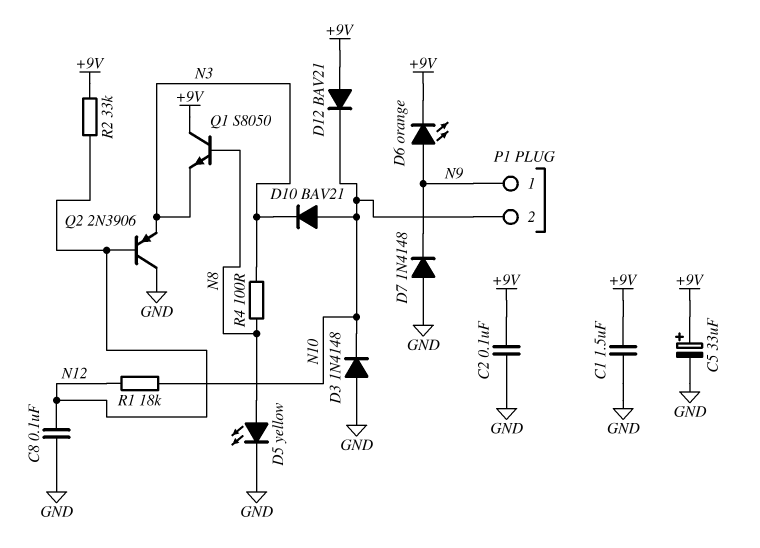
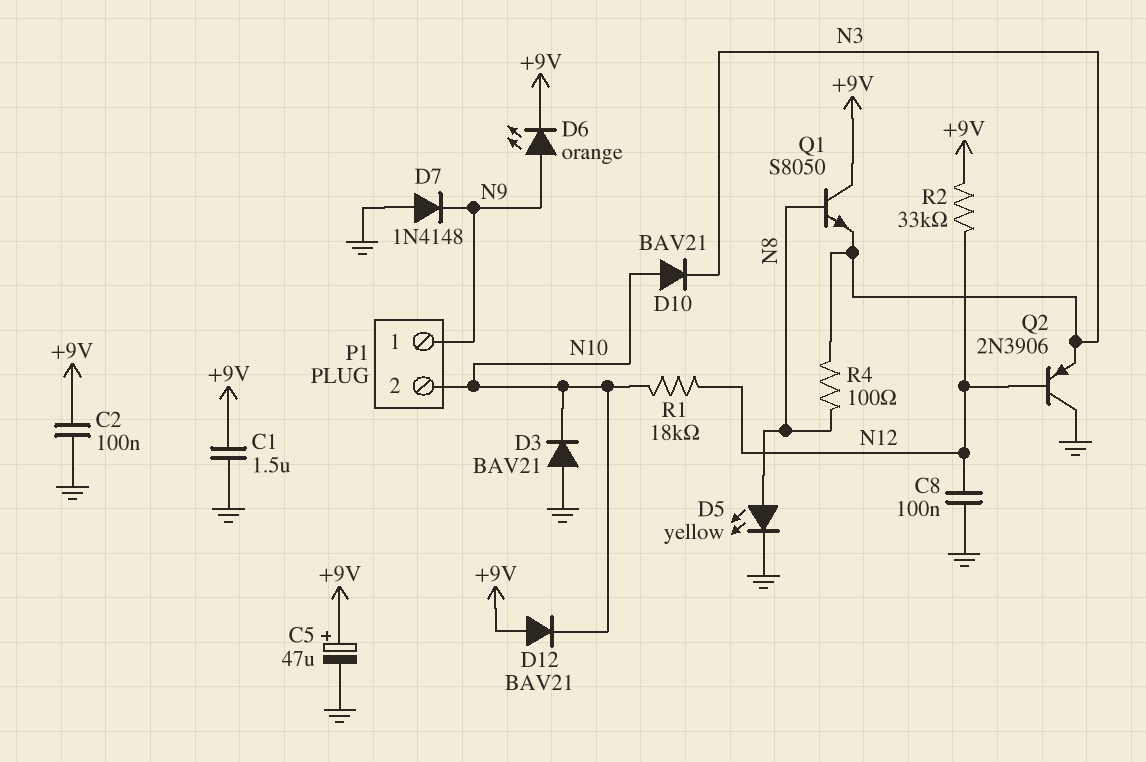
C5: 33uF (plus +9V, minus GND) -> 47uF (plus +9V, minus GND)
D3: diode 1N4148 (A GND, K N10) -> diode BAV21 (A GND, K N10)

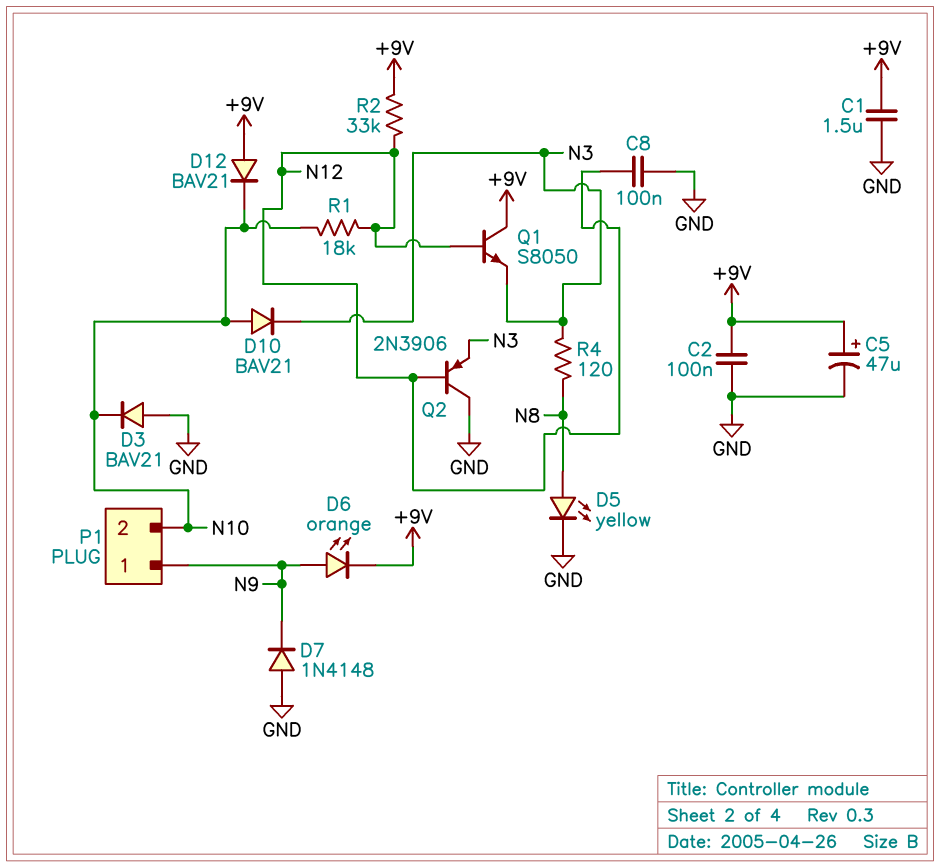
Q1: NPN S8050 (B N8, C +9V, E N3) -> NPN S8050 (B N12, C +9V, E N3)
R4: 100 (N3, N8) -> 120 (N3, N8)

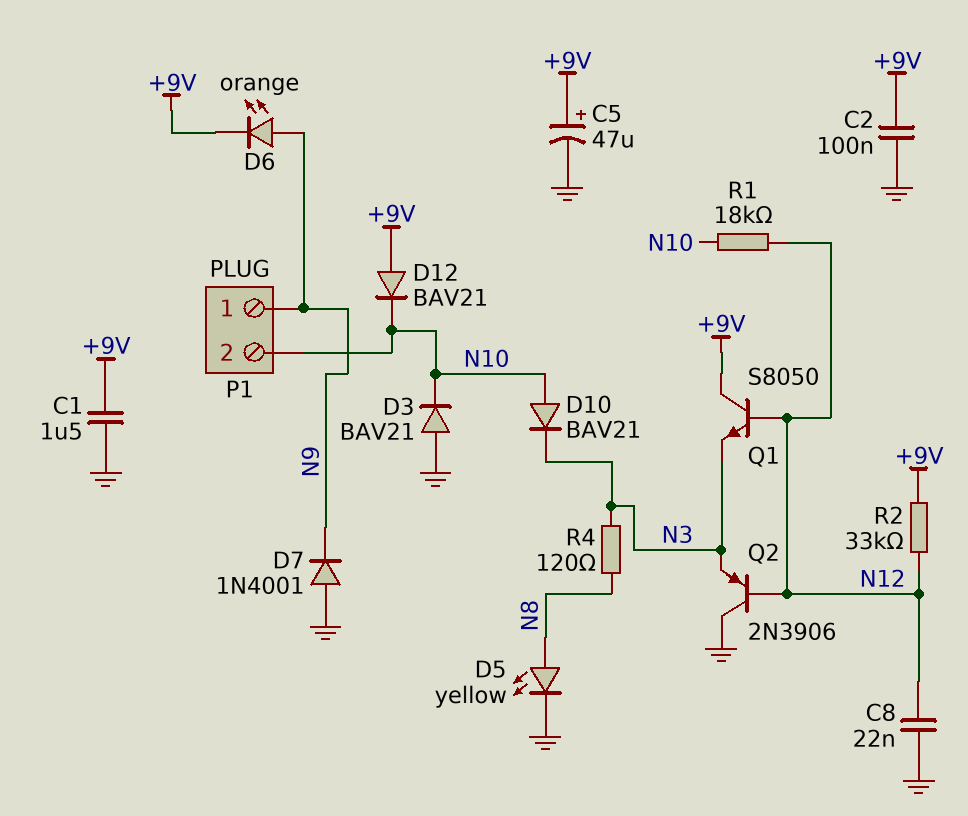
C8: 100nF (GND, N12) -> 22nF (GND, N12)
D7: diode 1N4148 (A GND, K N9) -> diode 1N4001 (A GND, K N9)

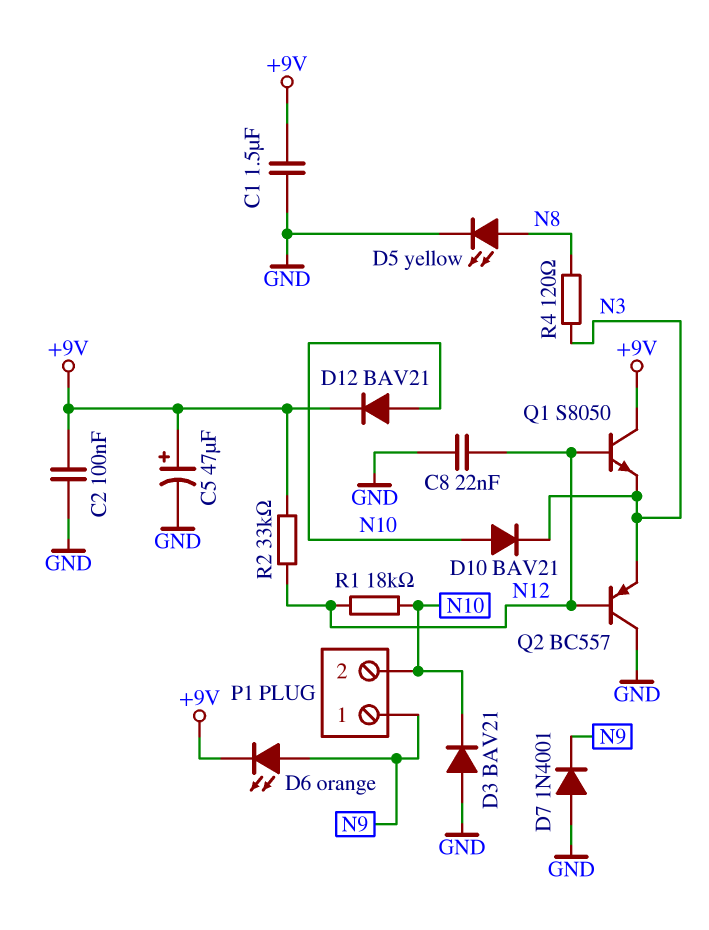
D12: diode BAV21 (A +9V, K N10) -> diode BAV21 (A N10, K +9V)
Q2: PNP 2N3906 (B N12, C GND, E N3) -> PNP BC557 (B N12, C GND, E N3)

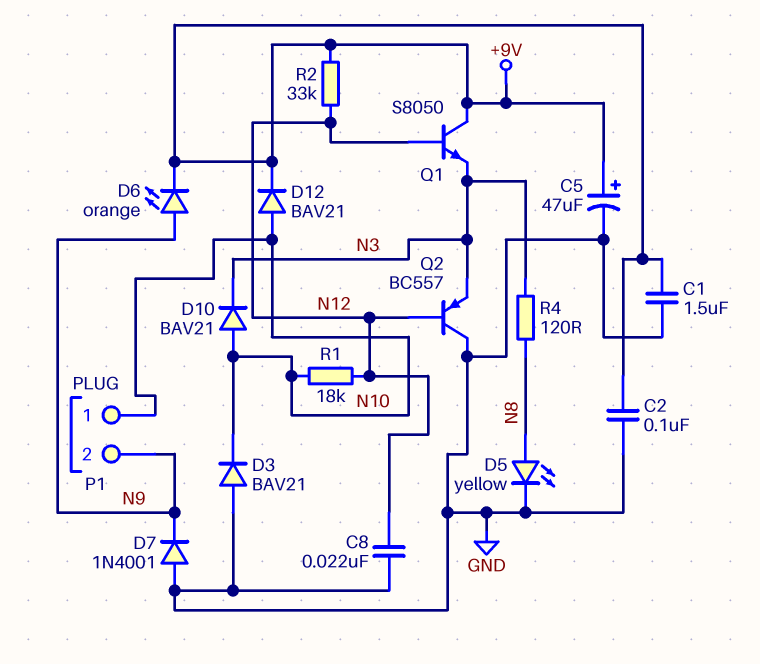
P1 pin 1: N9 -> N10
P1 pin 2: N10 -> N9

